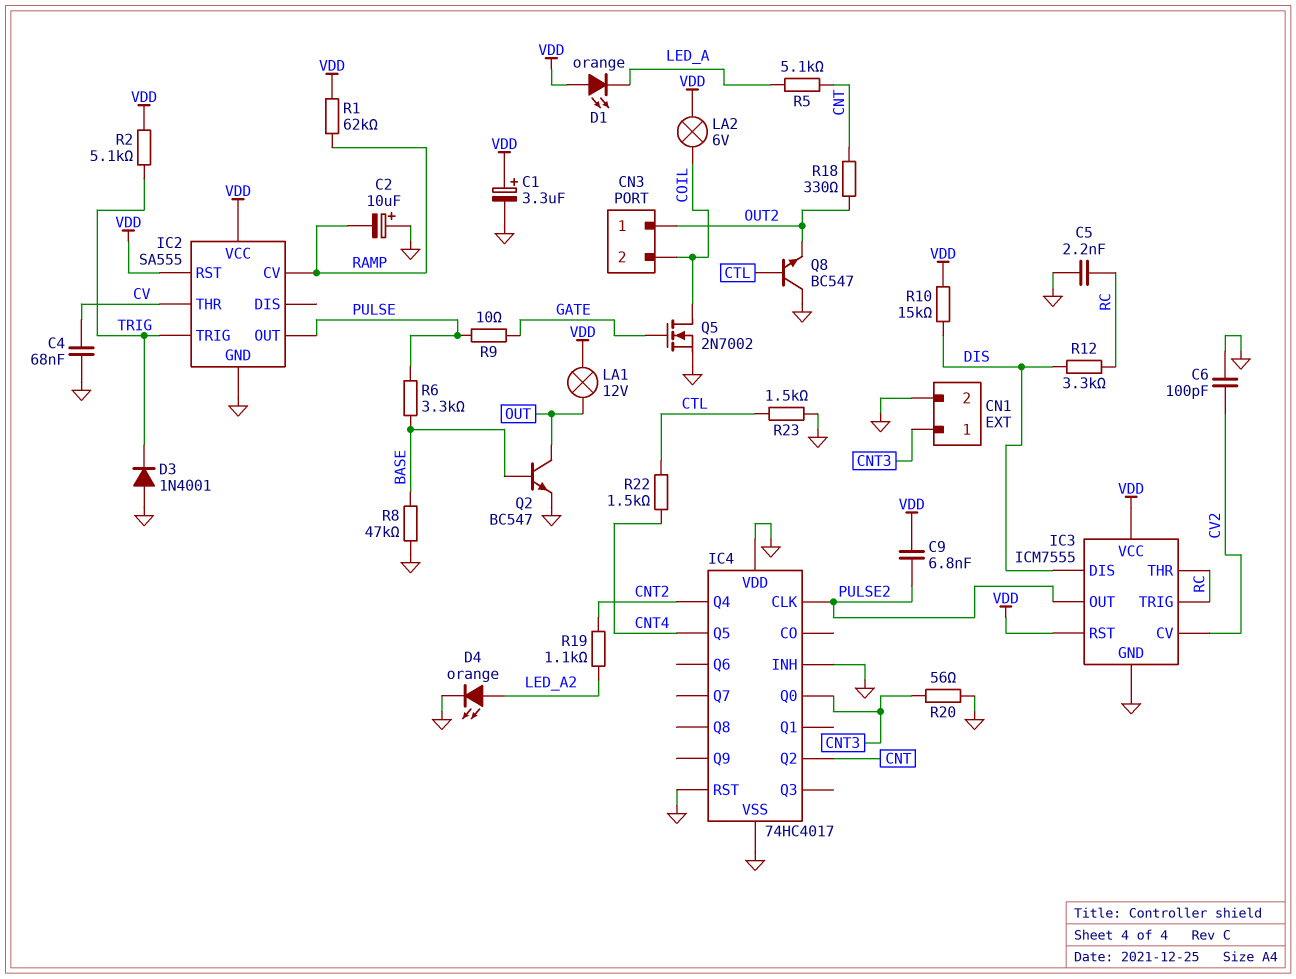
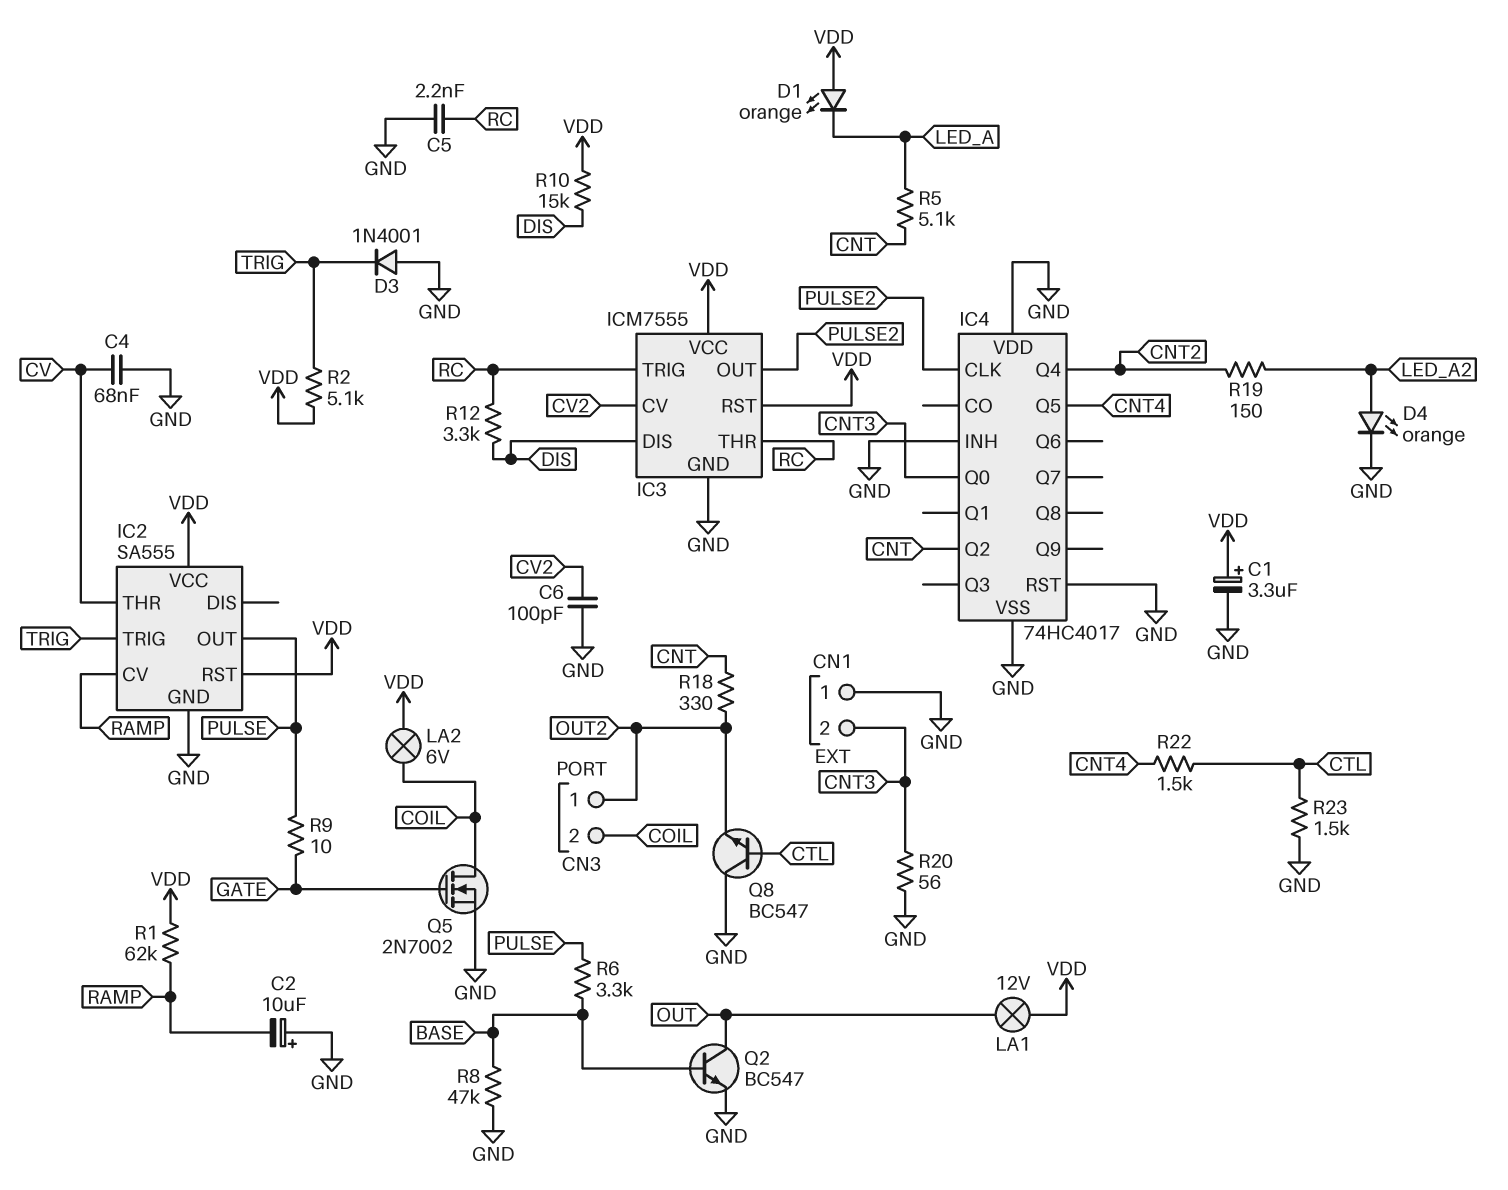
C9: 6.8nF (PULSE2, VDD) -> none
CN1 pin 1: CNT3 -> GND
CN1 pin 2: GND -> CNT3
R19: 1.1k (CNT2, LED_A2) -> 150 (CNT2, LED_A2)

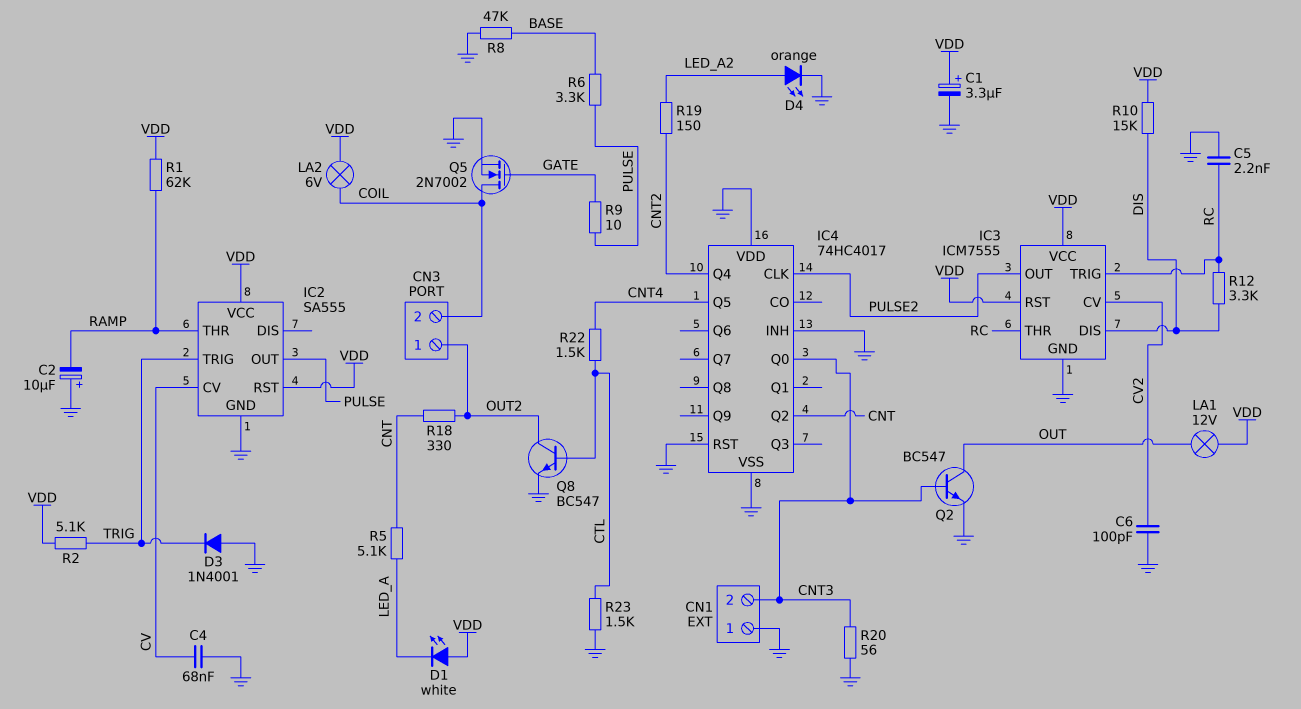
D1: LED orange (A VDD, K LED_A) -> LED white (A VDD, K LED_A)
IC2 pin CV: RAMP -> CV
IC2 pin THR: CV -> RAMP
Q2: NPN BC547 (B BASE, C OUT, E GND) -> NPN BC547 (B CNT3, C OUT, E GND)
Q8: NPN BC547 (B CTL, C GND, E OUT2) -> NPN BC547 (B CTL, C OUT2, E GND)

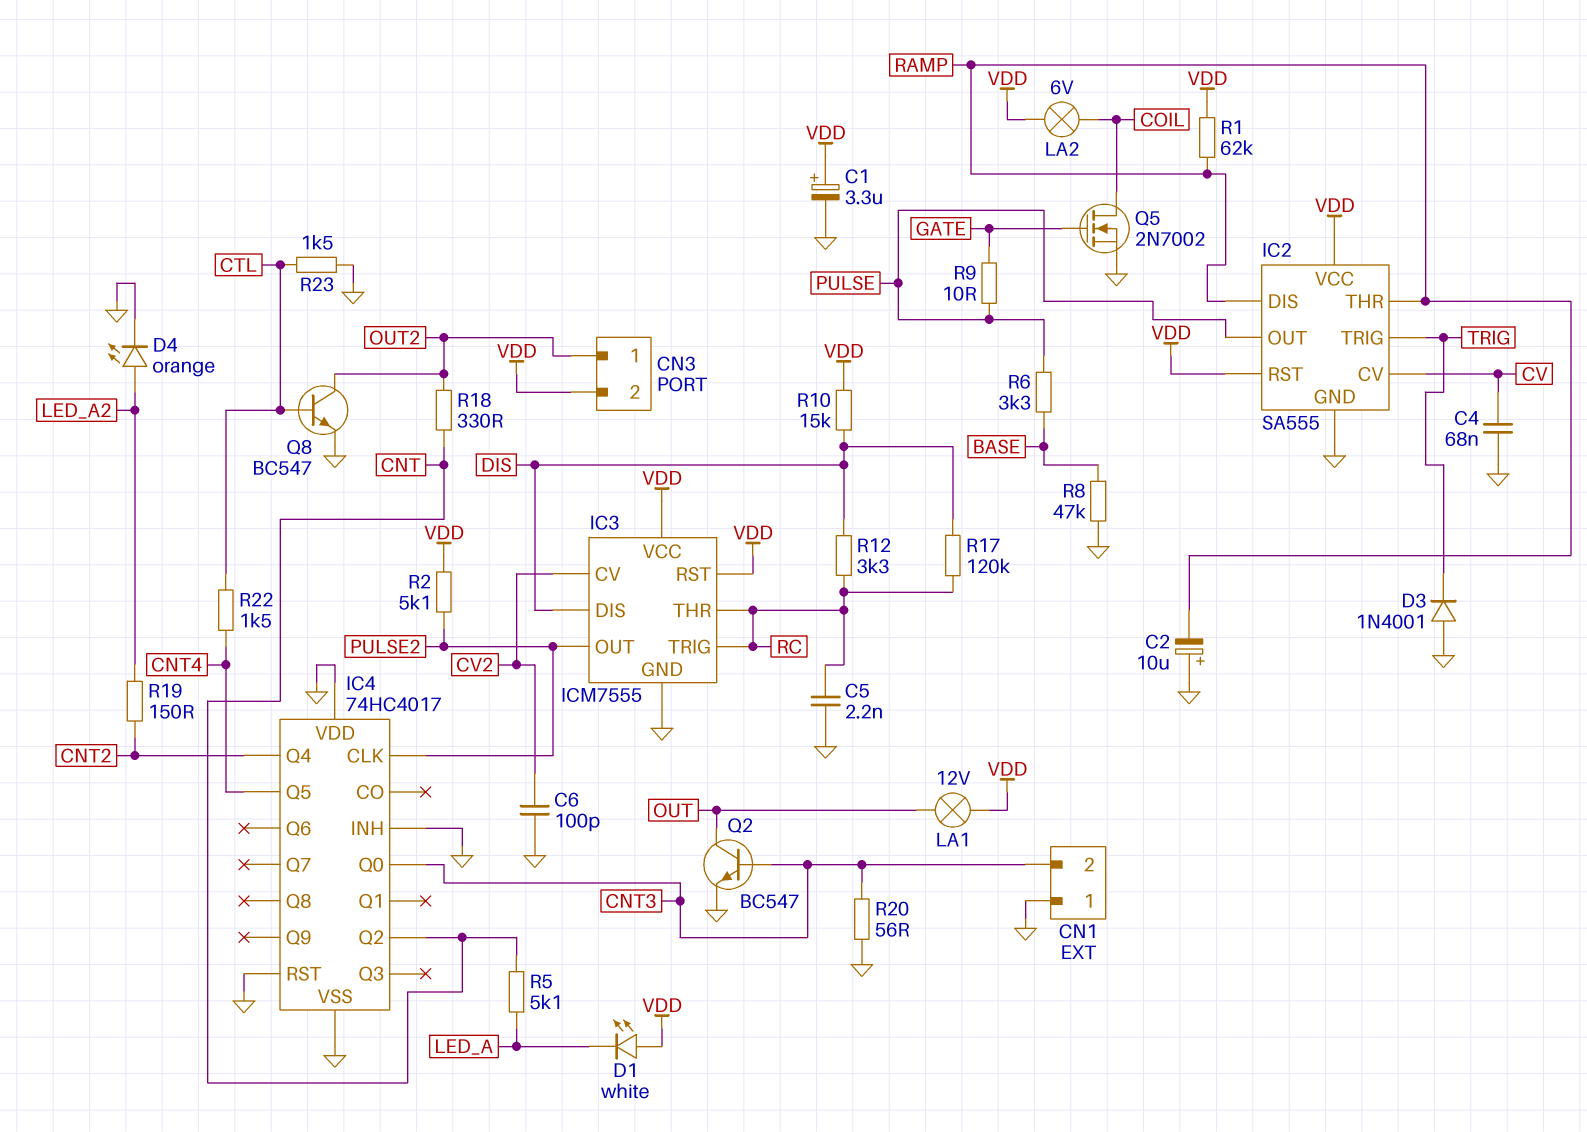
CN3 pin 2: COIL -> VDD
IC2 pin DIS: none -> RAMP
R2: 5.1k (TRIG, VDD) -> 5.1k (PULSE2, VDD)
R17: none -> 120k (DIS, RC)

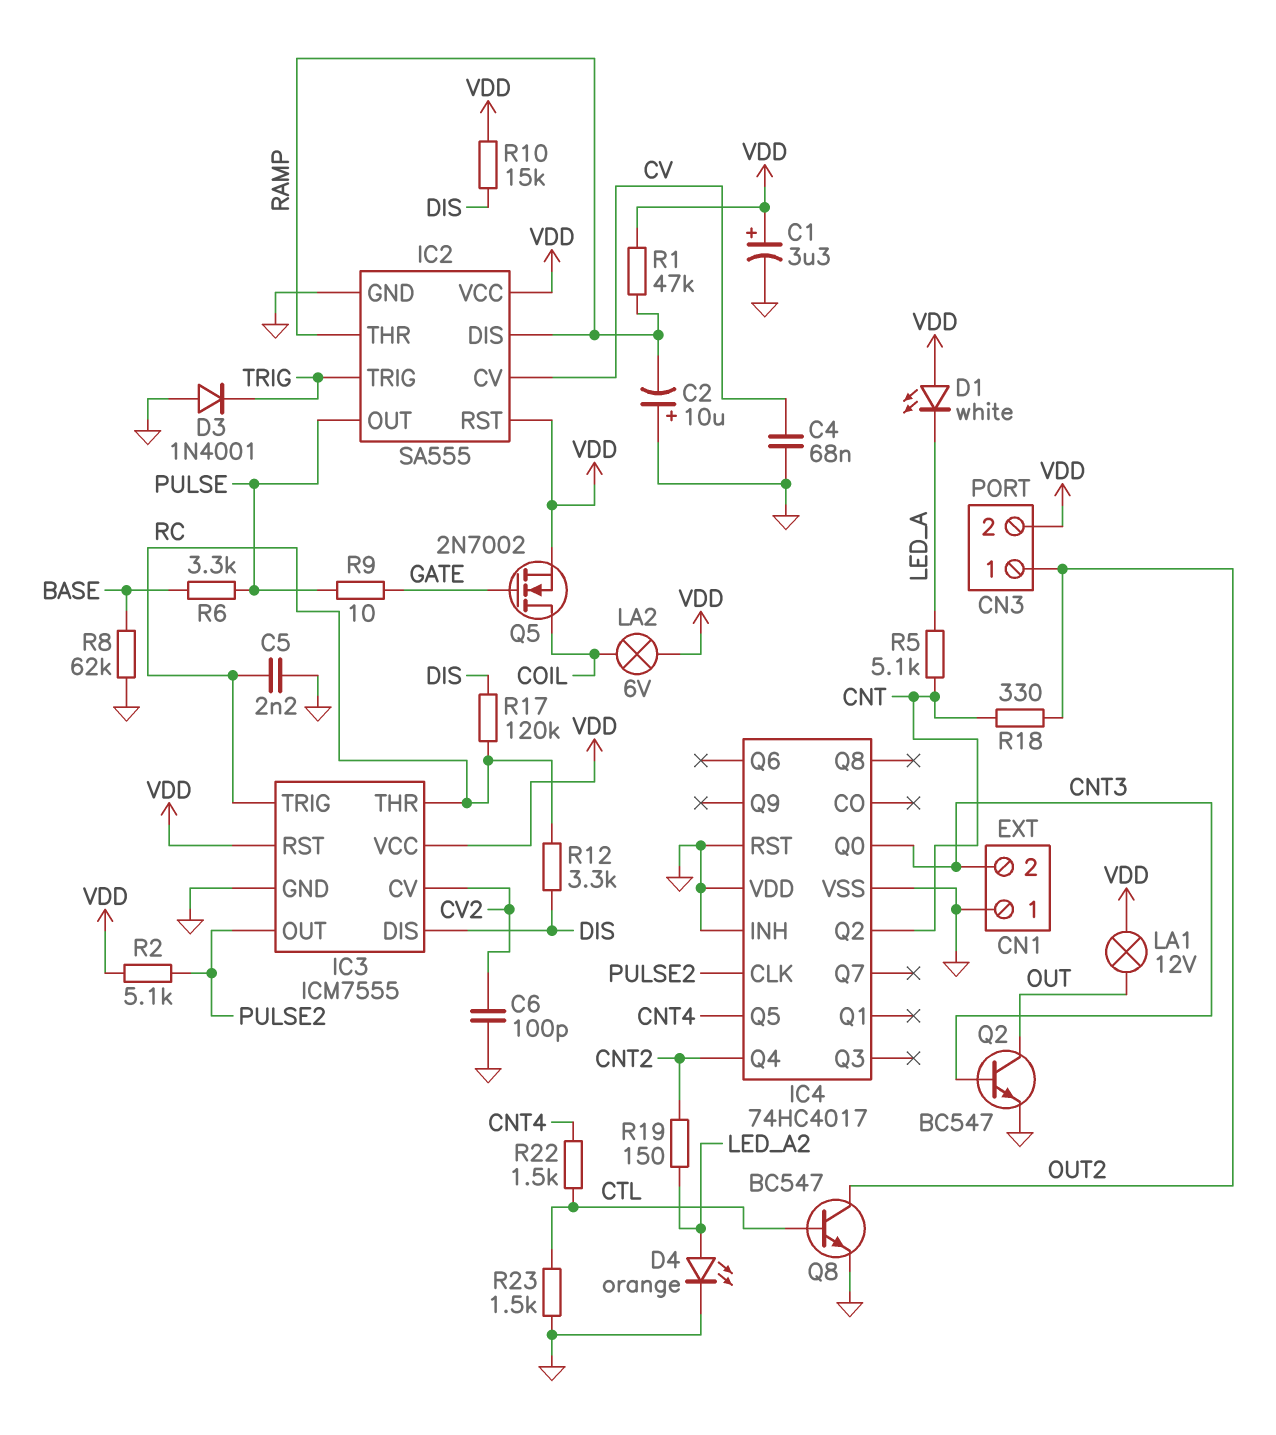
Q5: NMOS 2N7002 (G GATE, D COIL, S GND) -> NMOS 2N7002 (G GATE, D COIL, S VDD)
R1: 62k (RAMP, VDD) -> 47k (RAMP, VDD)
R8: 47k (BASE, GND) -> 62k (BASE, GND)
R20: 56 (CNT3, GND) -> none

